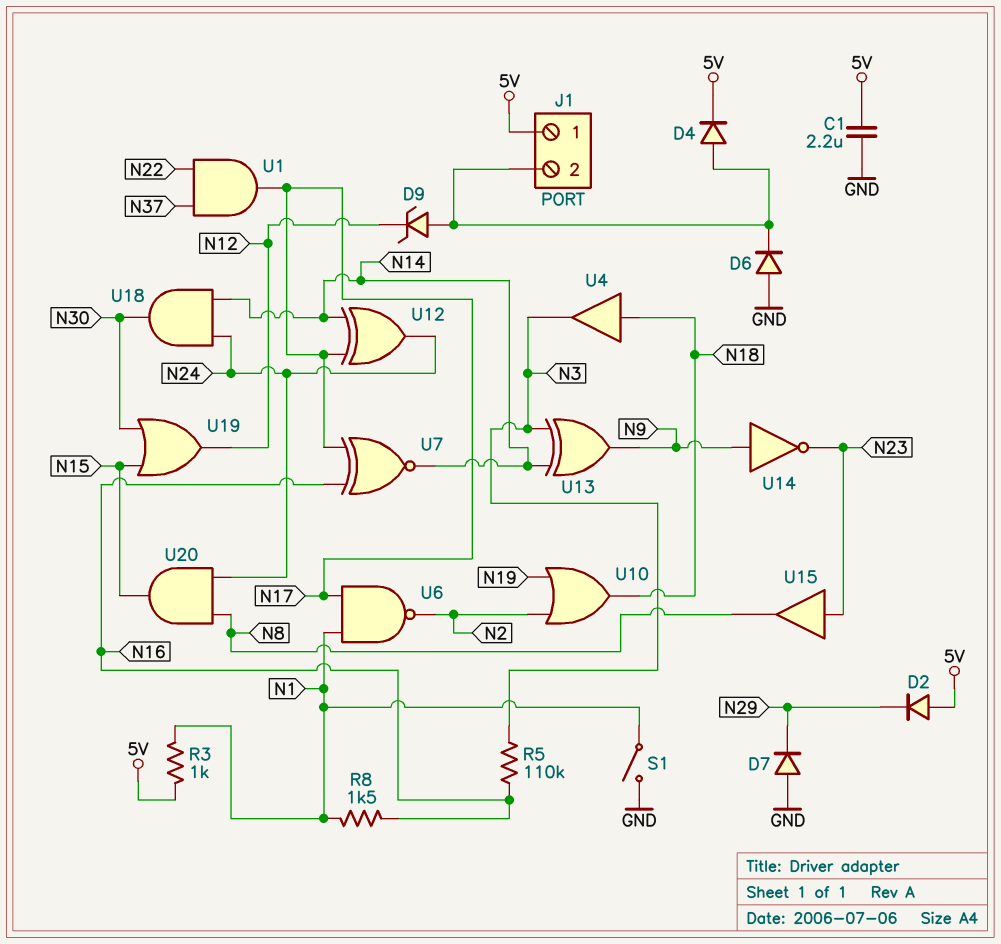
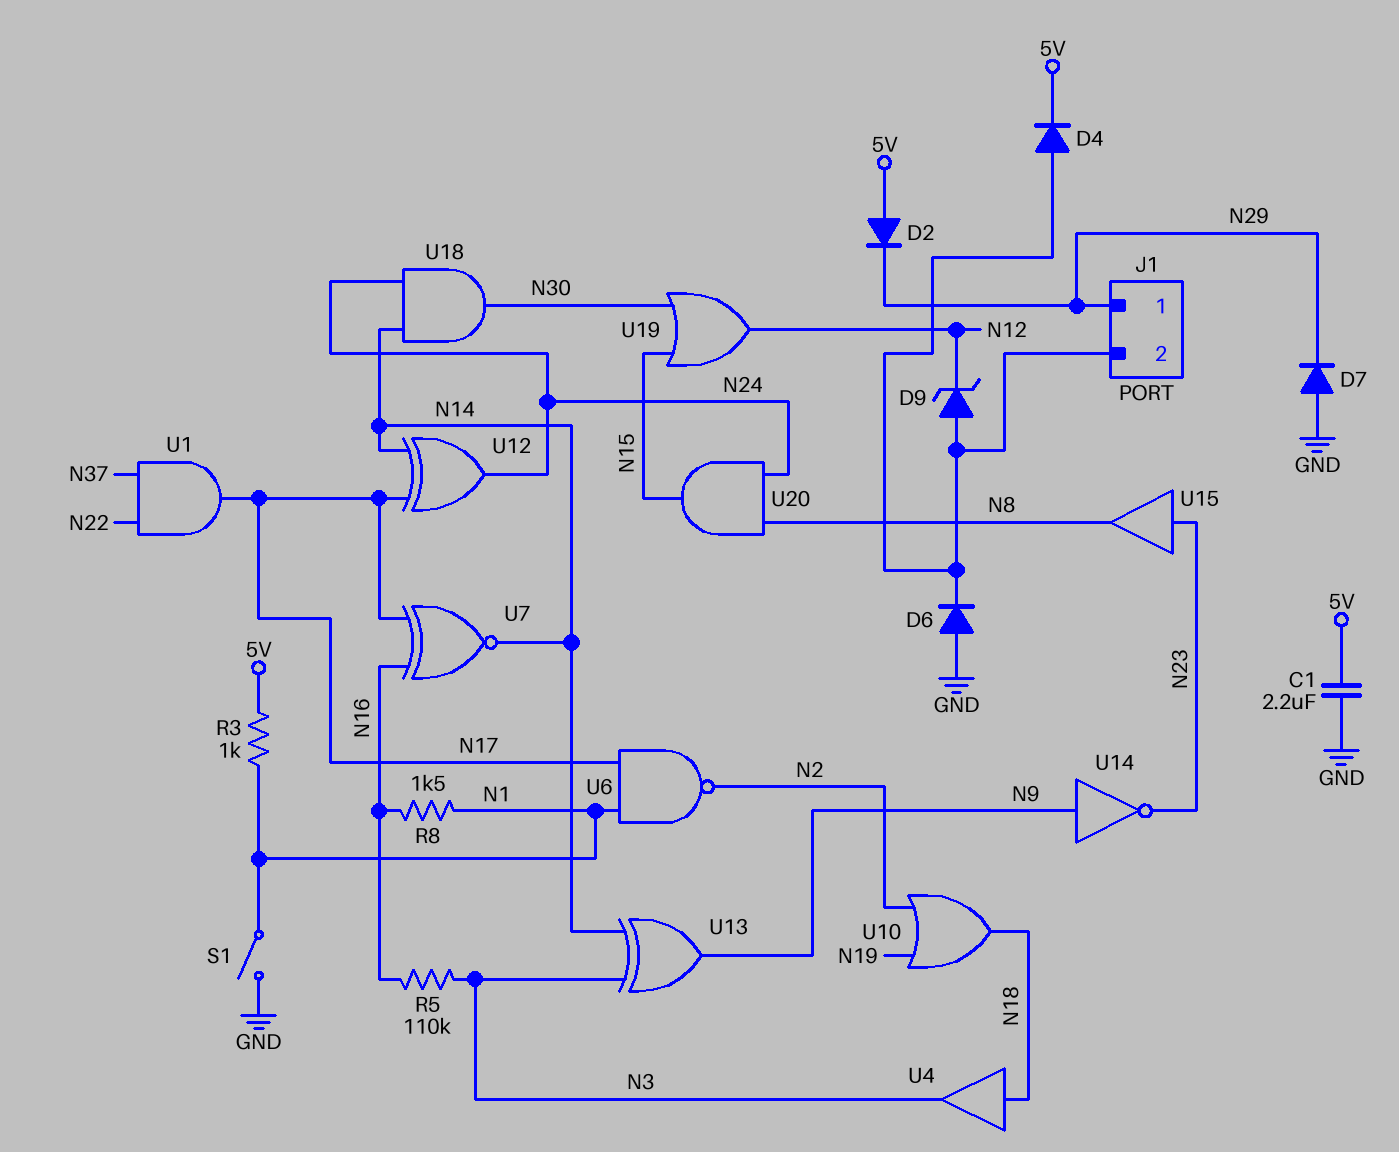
J1 pin 1: 5V -> N29

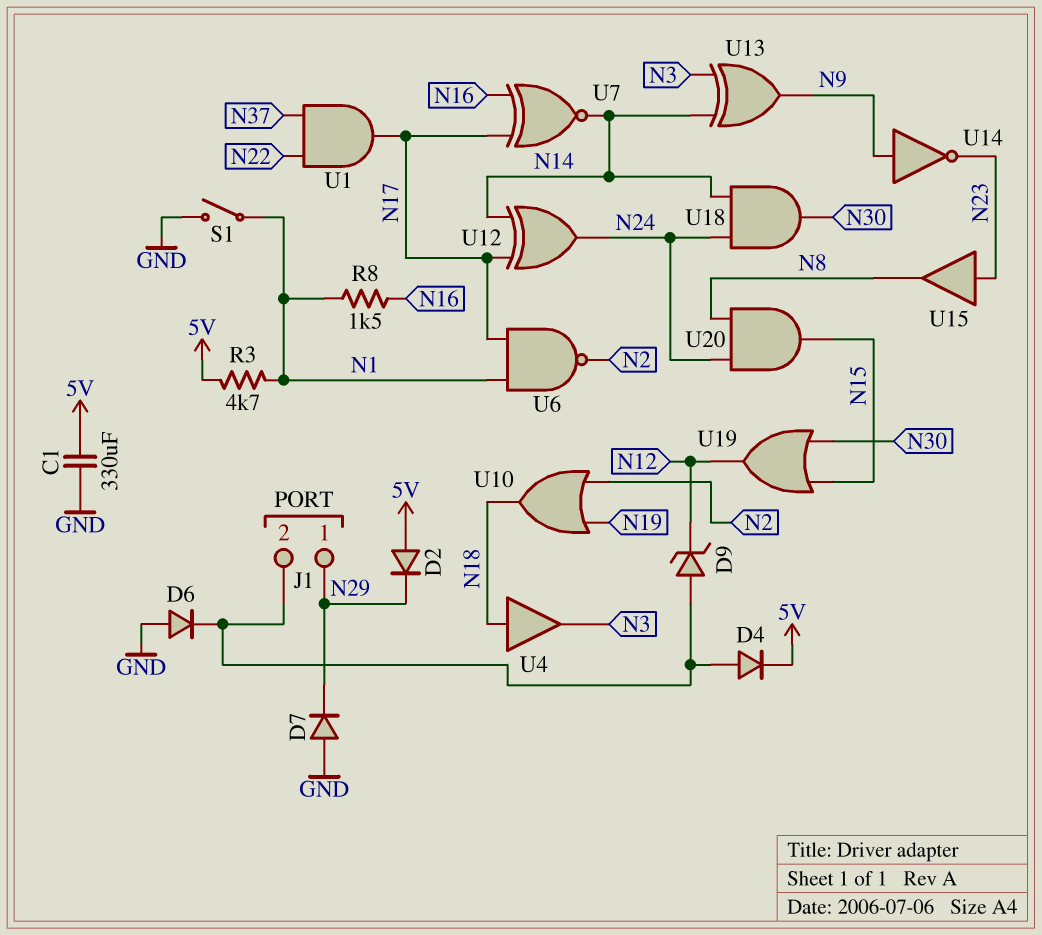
C1: 2.2uF (5V, GND) -> 330uF (5V, GND)
R3: 1k (5V, N1) -> 4.7k (5V, N1)
R5: 110k (N3, N16) -> none

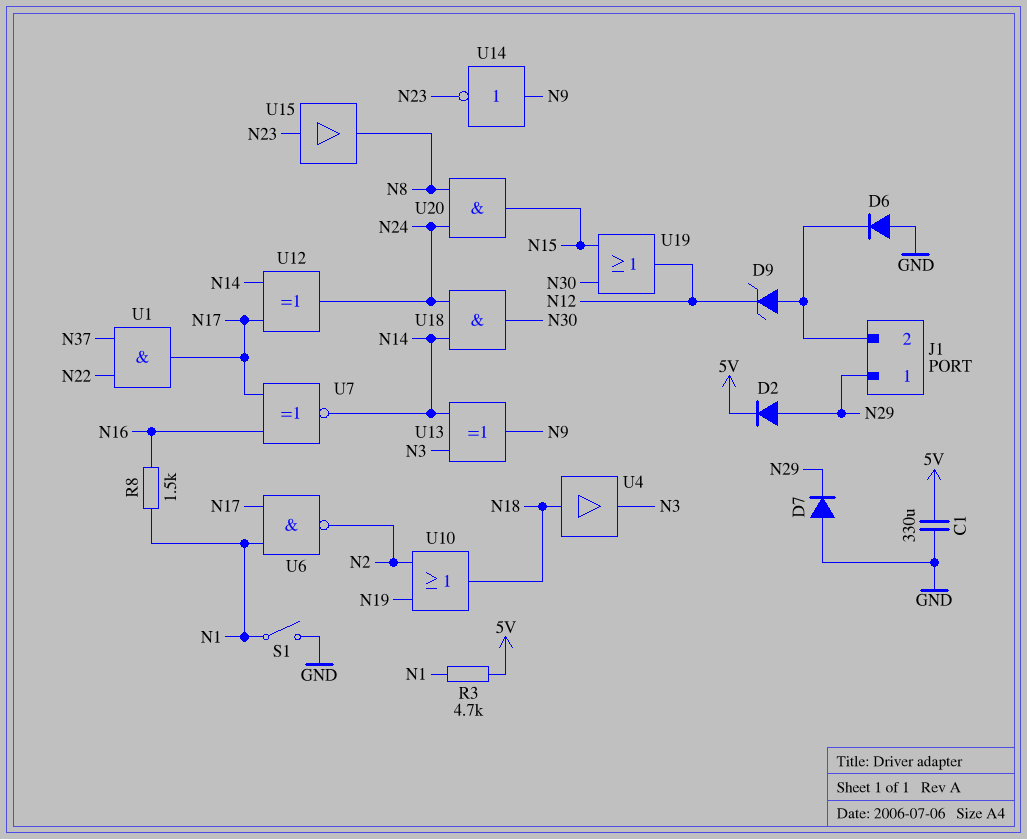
D2: diode (A 5V, K N29) -> diode (A N29, K 5V)
D4: diode (A J1/2, K 5V) -> none

